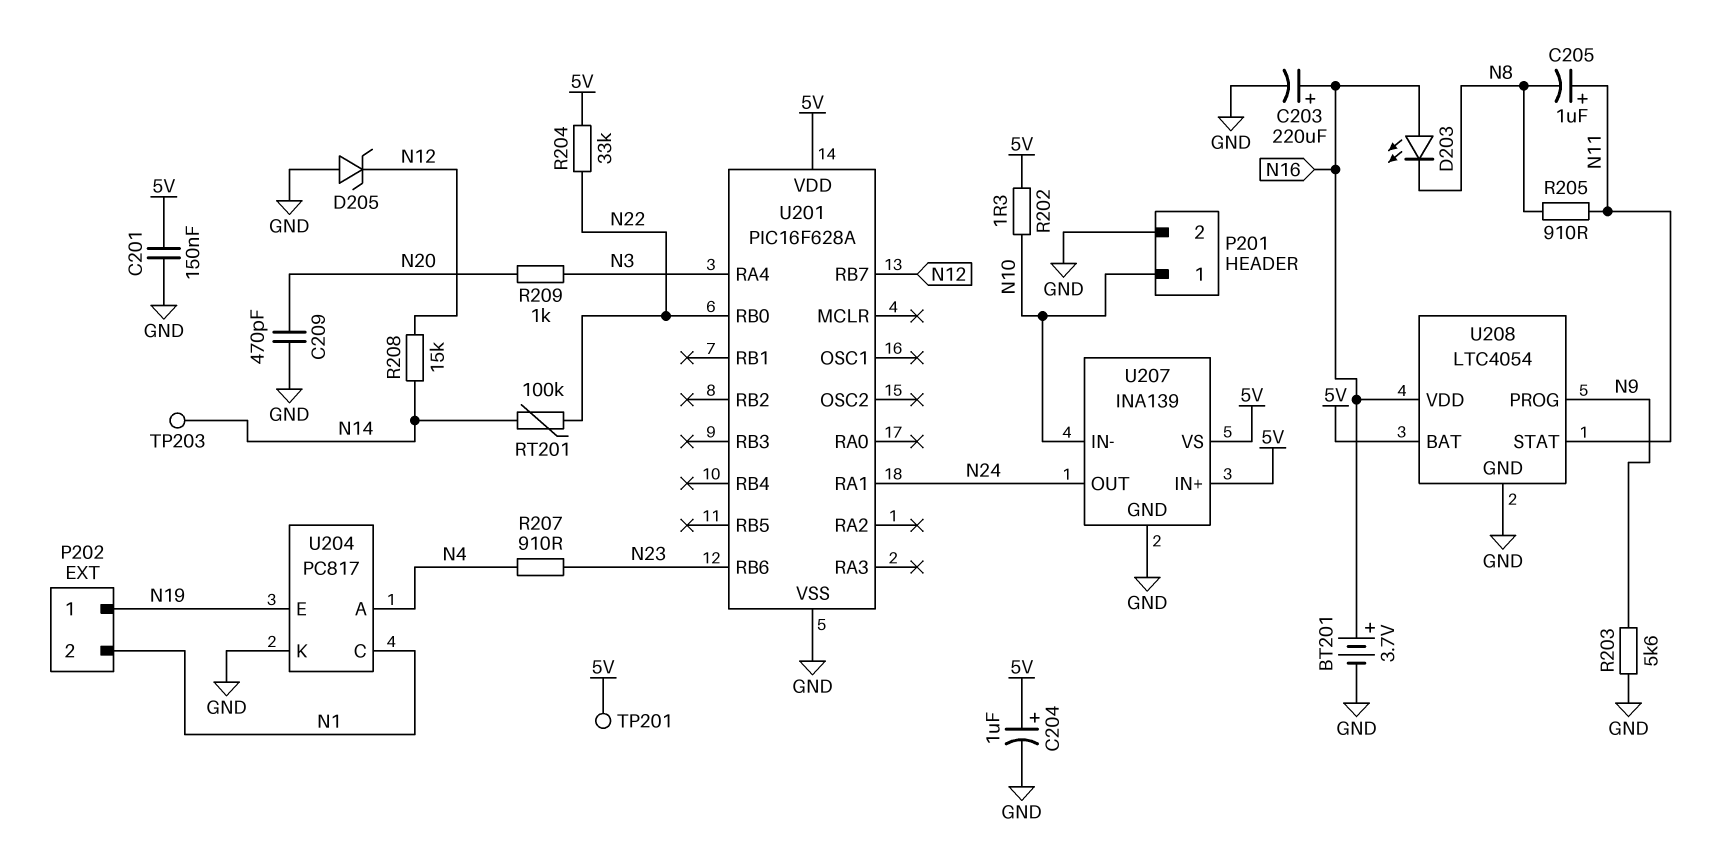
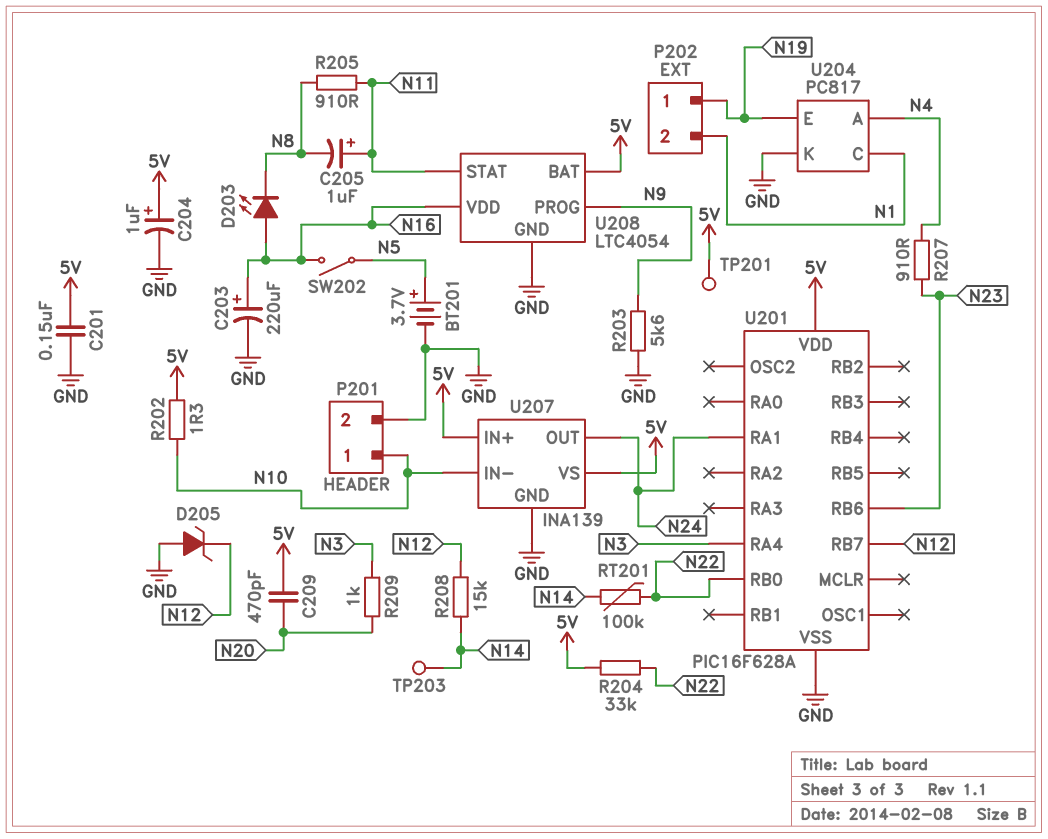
BT201: 3.7V (plus N16, minus GND) -> 3.7V (plus N5, minus GND)
C209: 470pF (GND, N20) -> 470pF (5V, N20)
SW202: none -> switch (N5, N16)

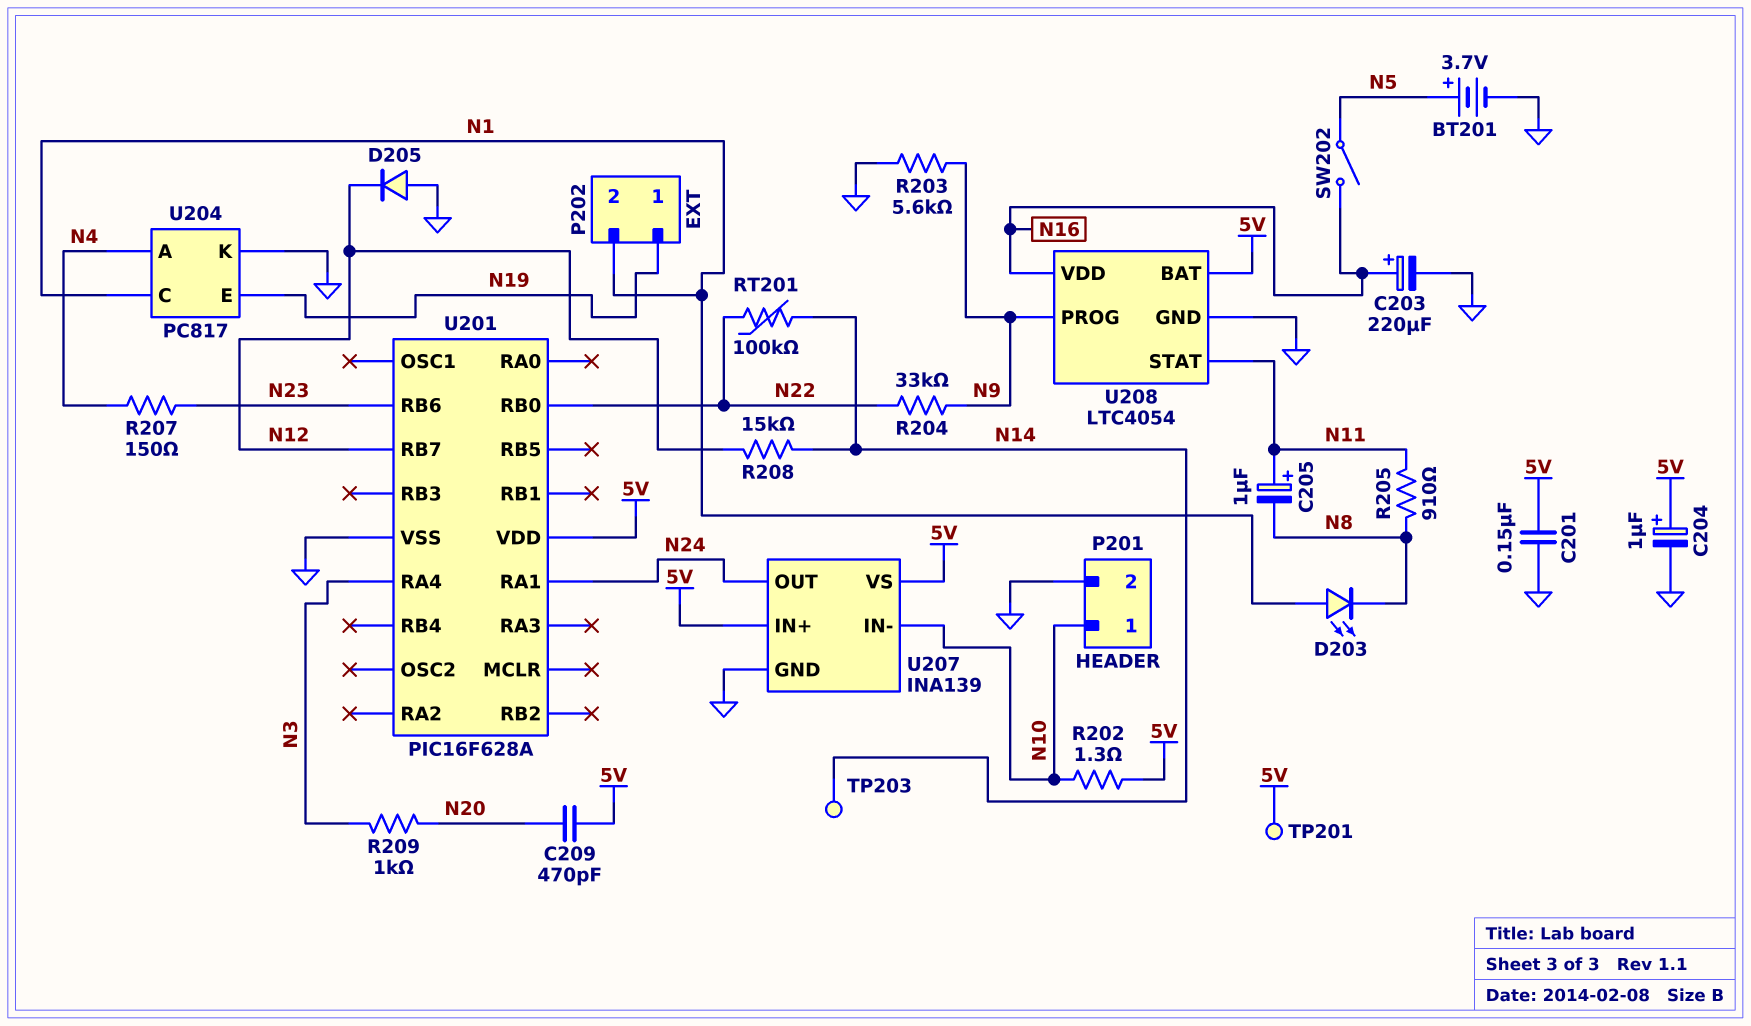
D203: LED (A N16, K N8) -> LED (A N1, K N8)
D205: zener (A GND, K N12) -> diode (A GND, K N12)
R204: 33k (5V, N22) -> 33k (N9, N22)
R207: 910 (N4, N23) -> 150 (N4, N23)

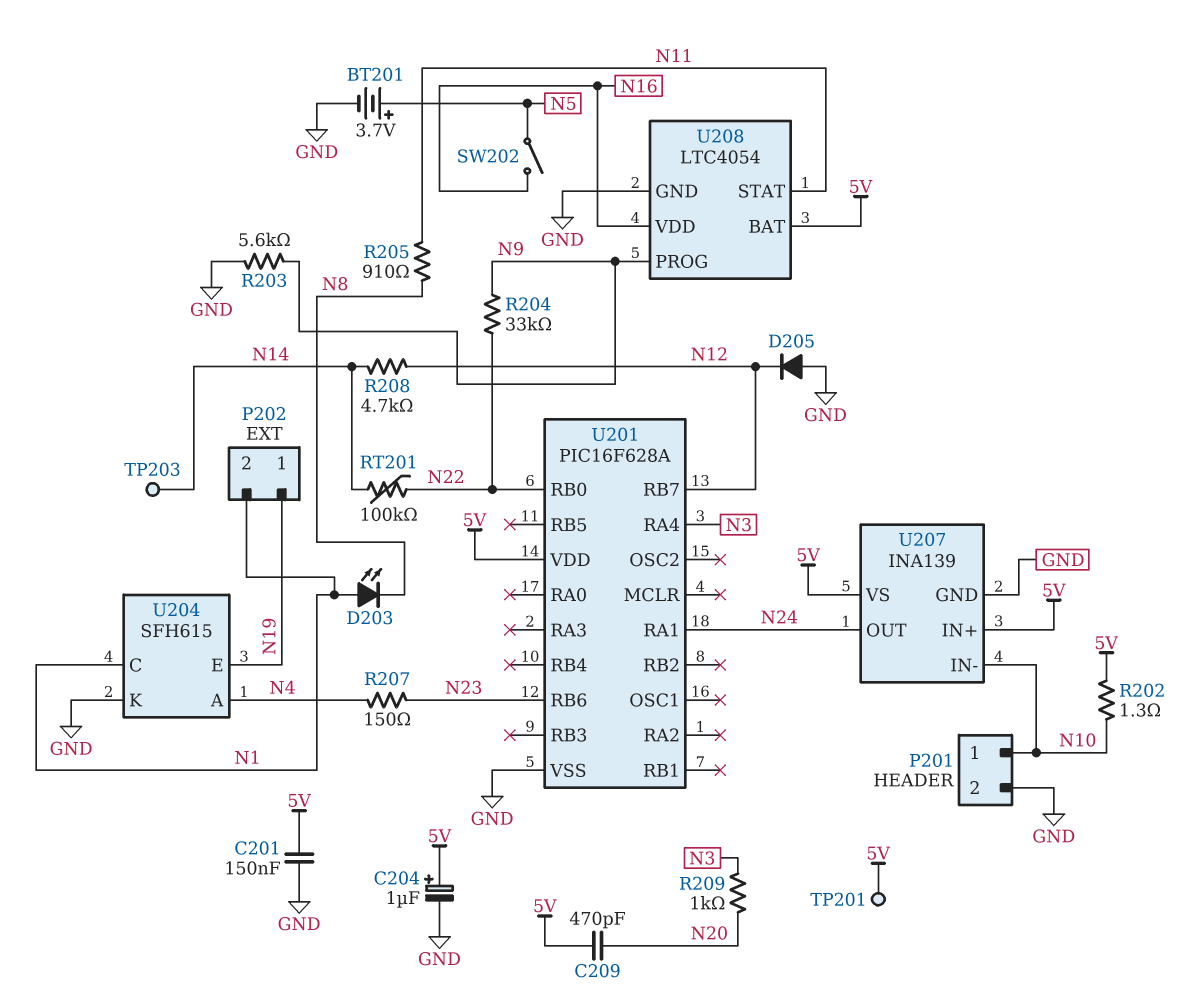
C203: 220uF (plus N16, minus GND) -> none
C205: 1uF (plus N11, minus N8) -> none
R208: 15k (N12, N14) -> 4.7k (N12, N14)
U204: PC817 -> SFH615

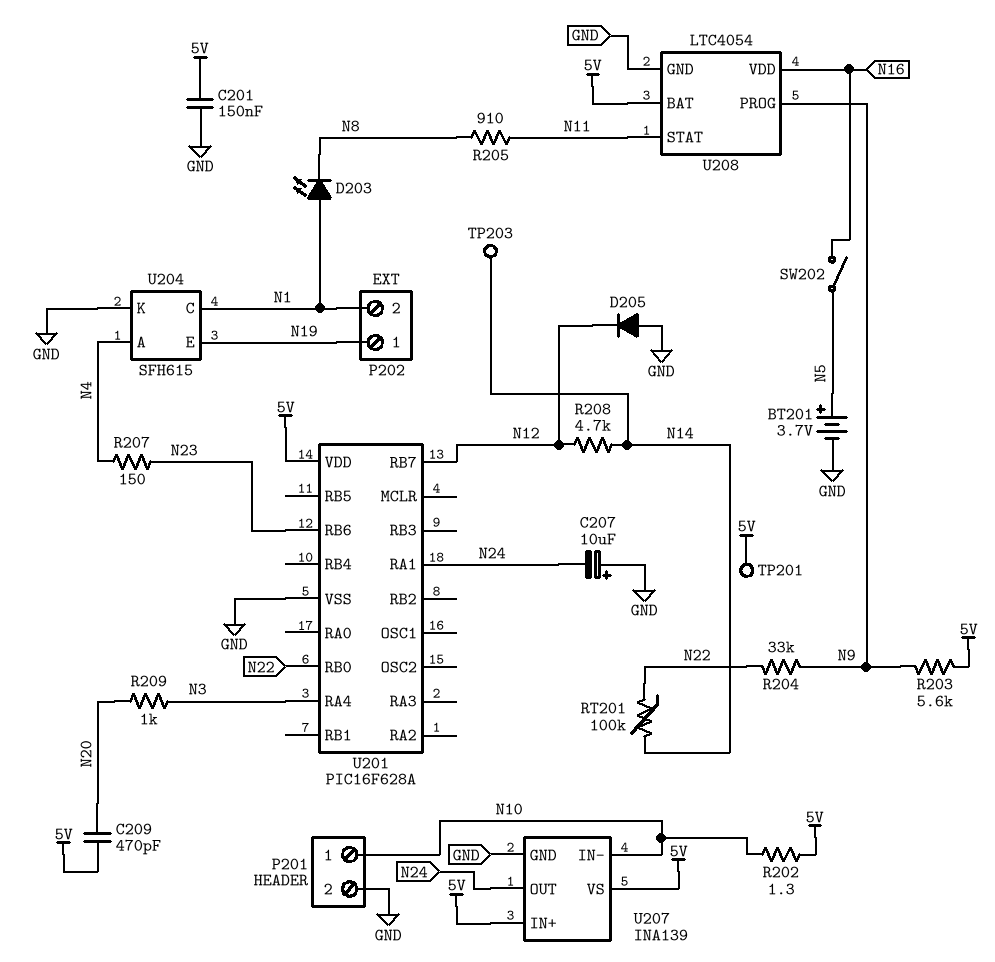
C204: 1uF (plus 5V, minus GND) -> none
C207: none -> 10uF (plus GND, minus N24)
R203: 5.6k (GND, N9) -> 5.6k (5V, N9)

